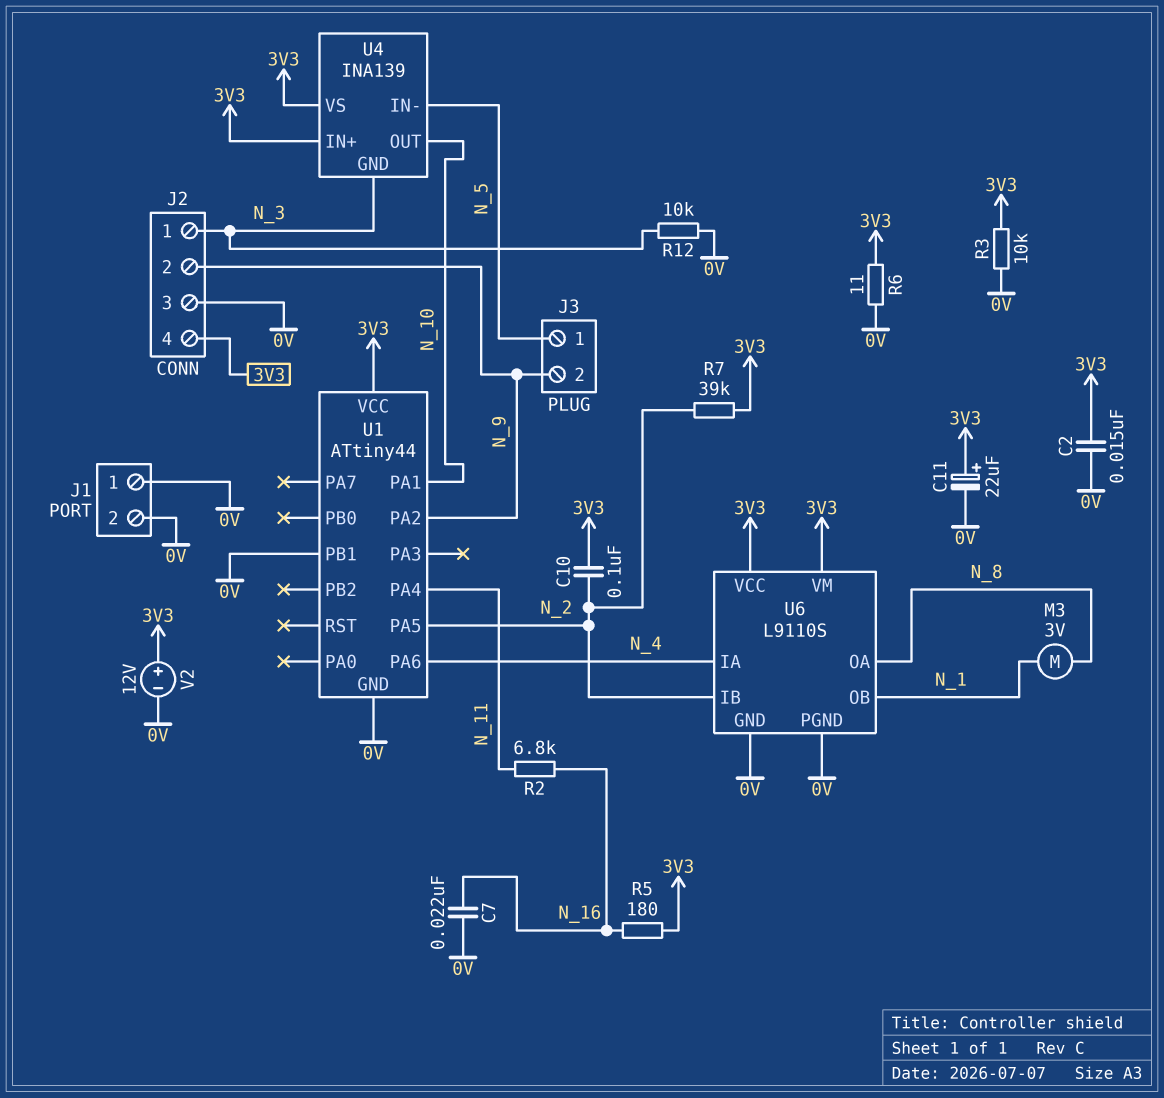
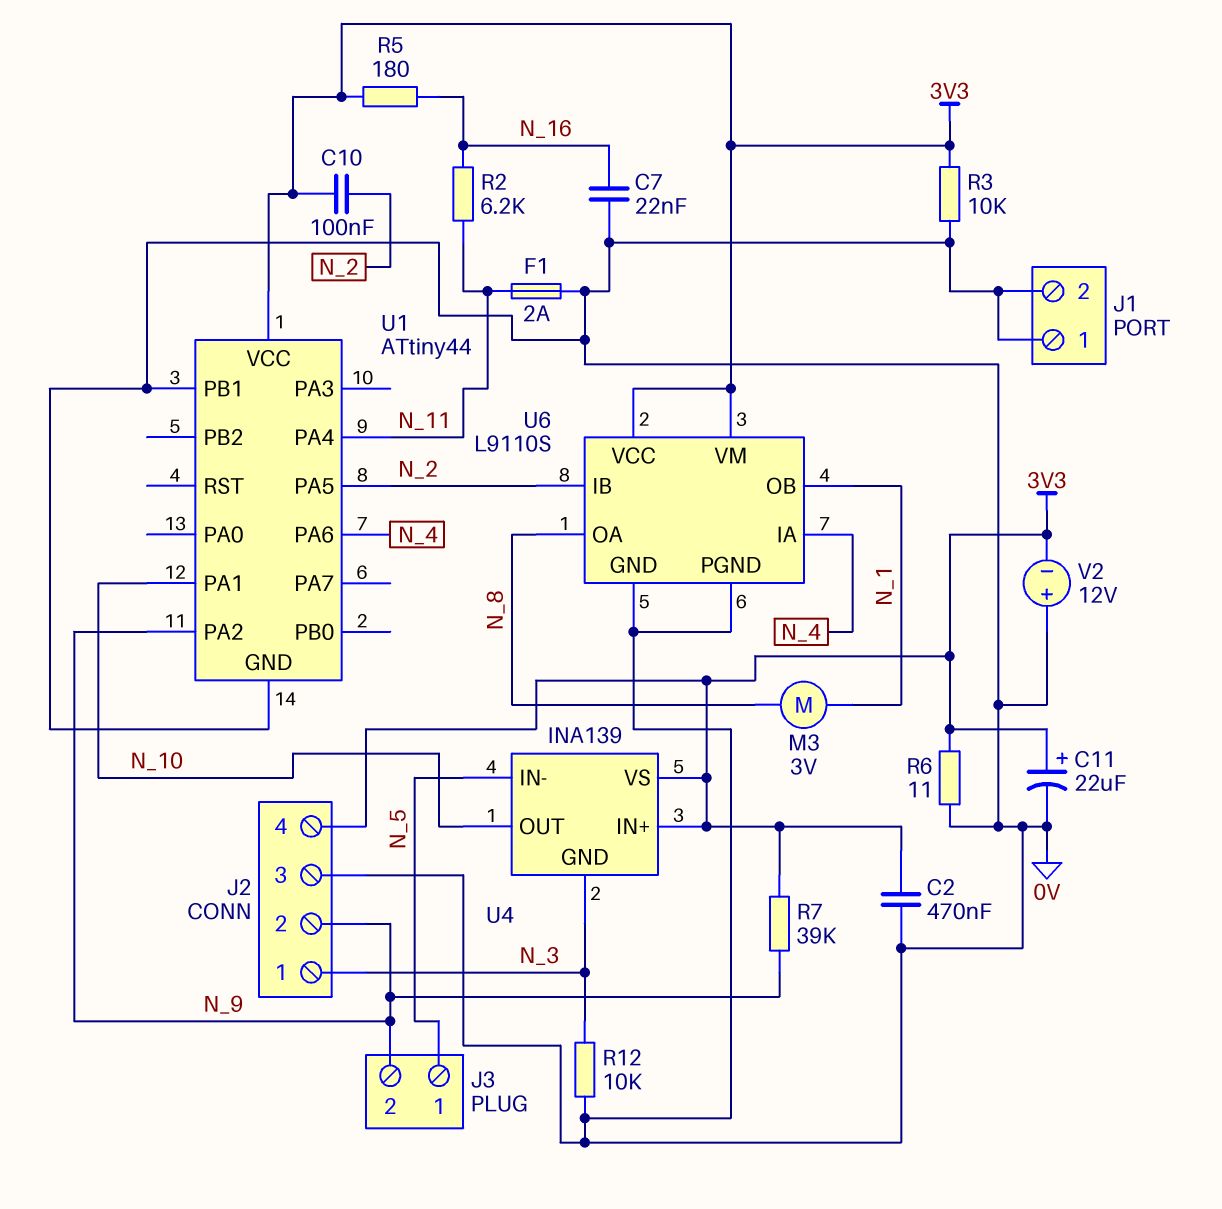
C2: 15nF (0V, 3V3) -> 470nF (0V, 3V3)
F1: none -> 2A (0V, N_11)
R2: 6.8k (N_11, N_16) -> 6.2k (N_11, N_16)
R7: 39k (3V3, N_2) -> 39k (3V3, N_9)
V2: 12V (plus 3V3, minus 0V) -> 12V (plus 0V, minus 3V3)

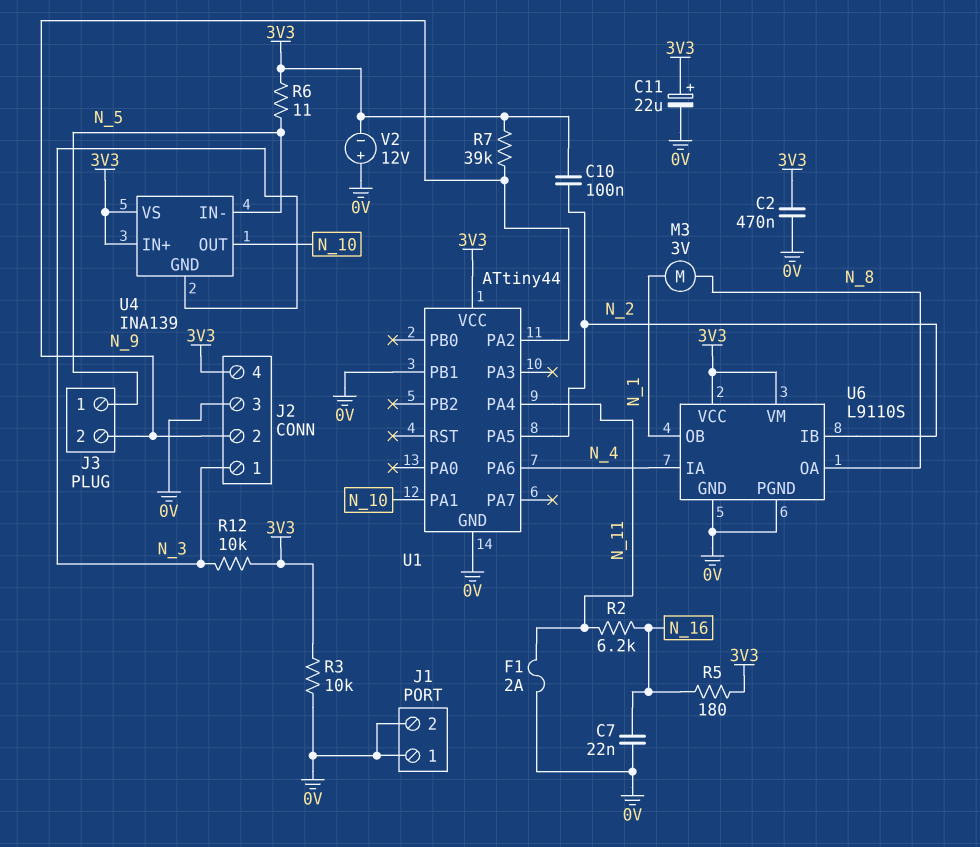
R6: 11 (0V, 3V3) -> 11 (3V3, N_5)
R12: 10k (0V, N_3) -> 10k (3V3, N_3)

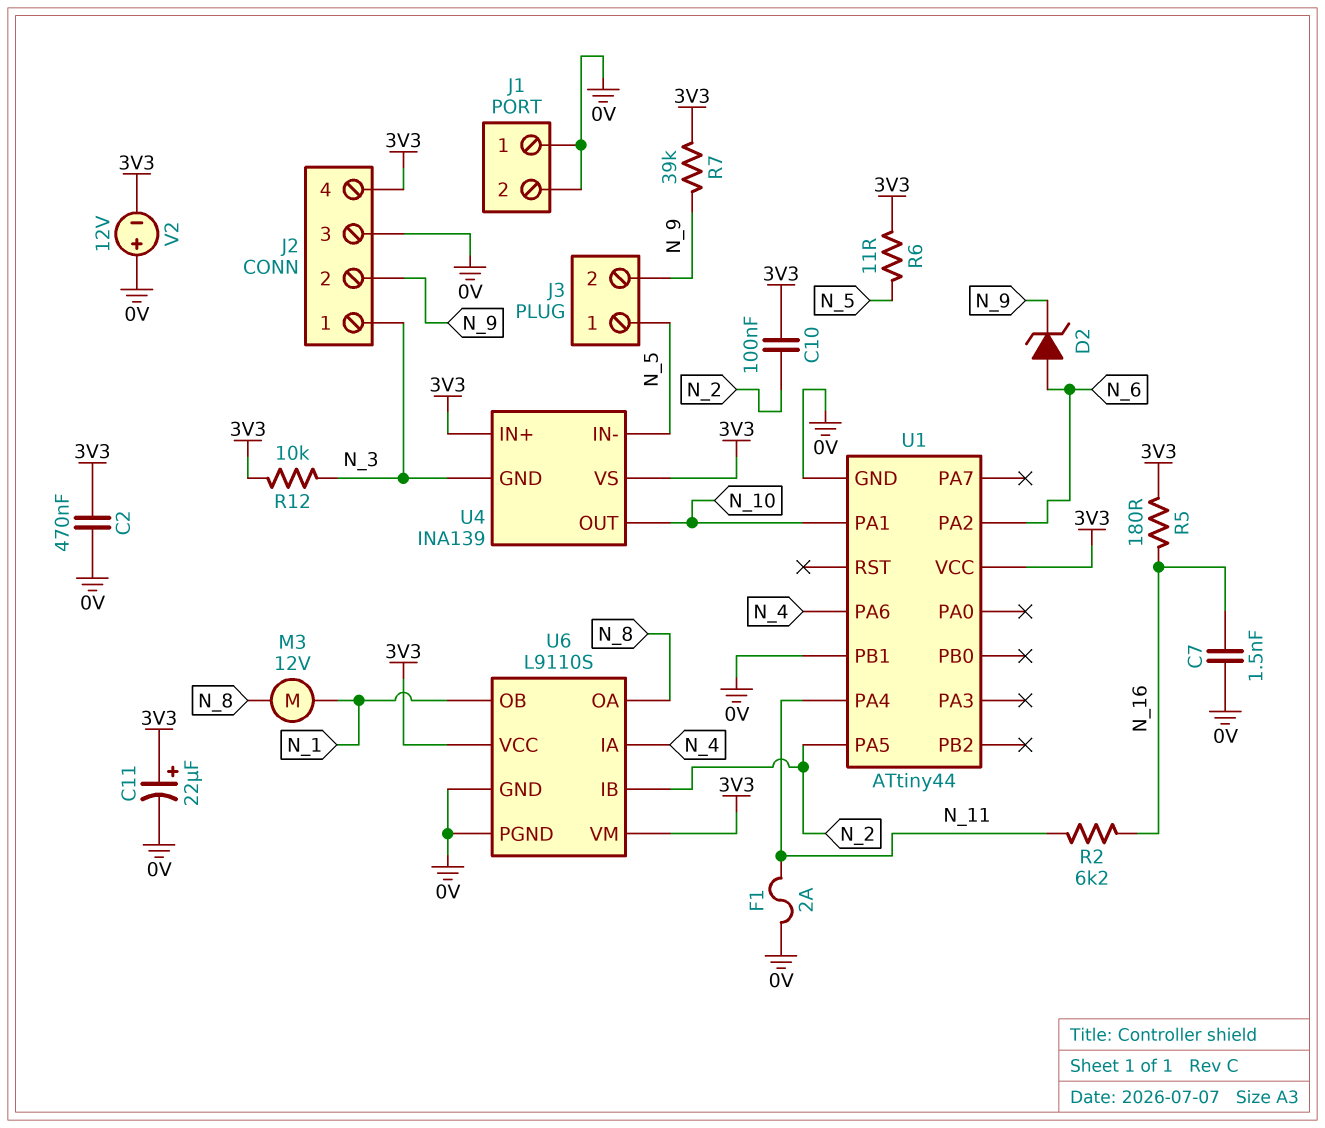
C7: 22nF (0V, N_16) -> 1.5nF (0V, N_16)
D2: none -> zener (A N_6, K N_9)
M3: motor 3V (N_1, N_8) -> motor 12V (N_1, N_8)
R3: 10k (0V, 3V3) -> none
U1 pin PA2: N_9 -> N_6

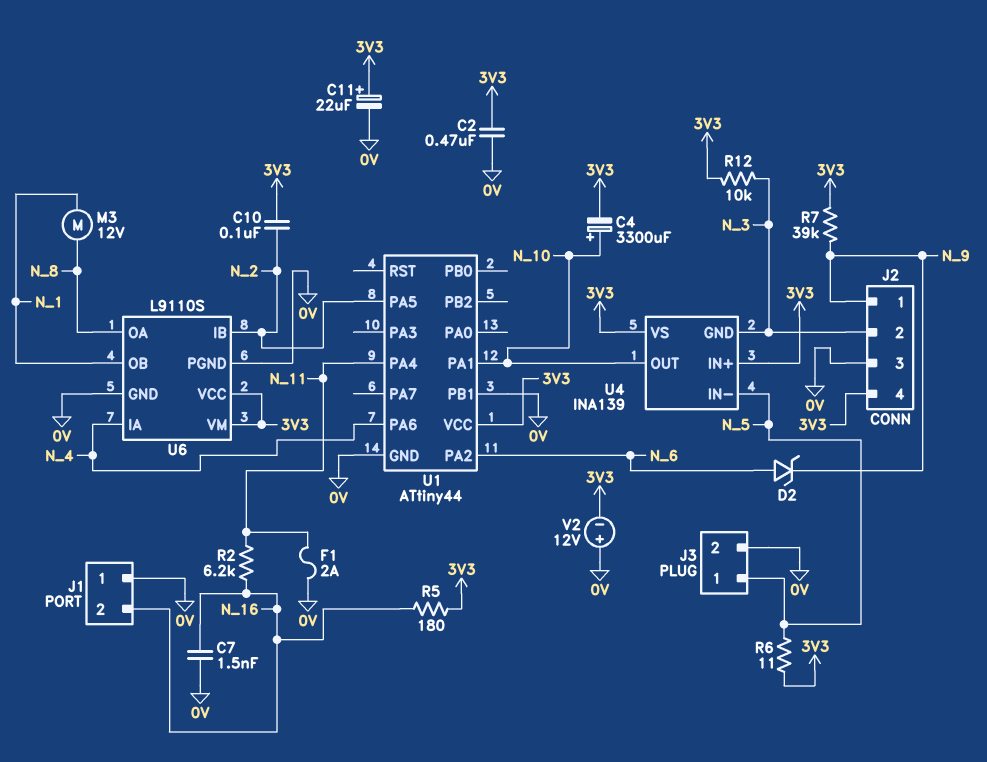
C4: none -> 3300uF (plus N_10, minus 3V3)
J1 pin 2: 0V -> N_16
J2 pin 1: N_3 -> N_9
J2 pin 2: N_9 -> N_3
J3 pin 2: N_9 -> 0V

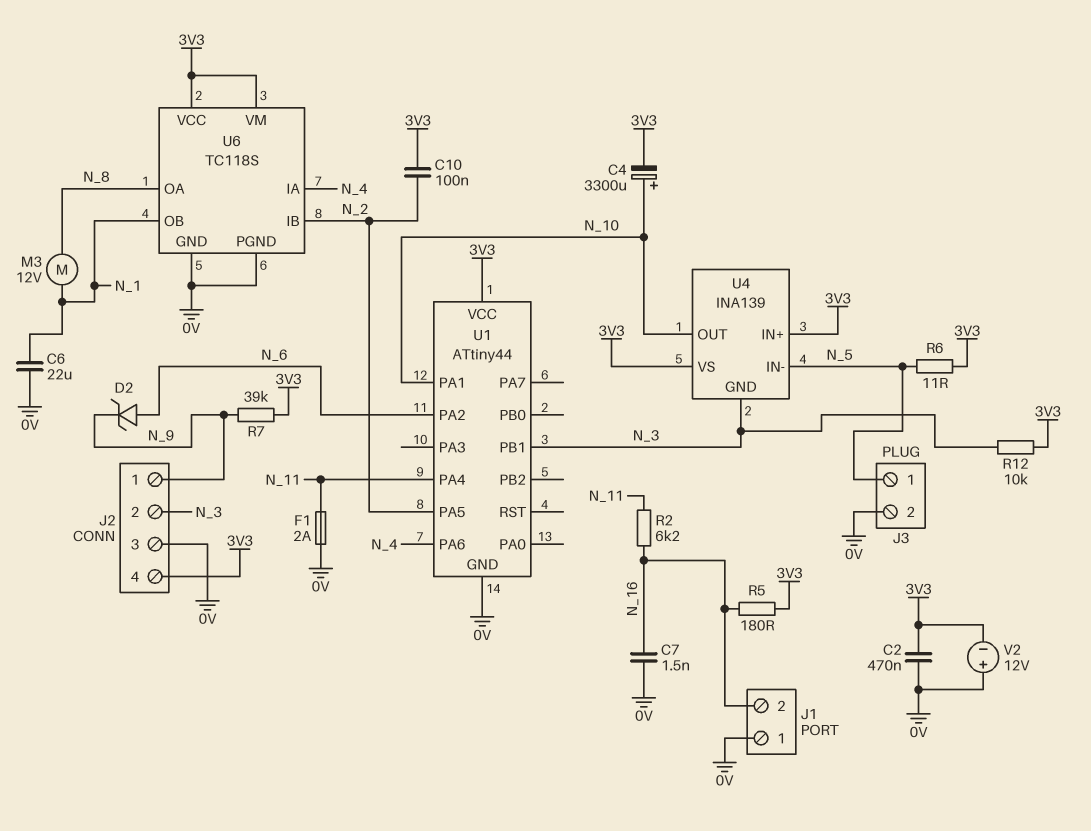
C6: none -> 22uF (0V, N_1)
C11: 22uF (plus 3V3, minus 0V) -> none
U1 pin PB1: 0V -> N_3
U6: L9110S -> TC118S

